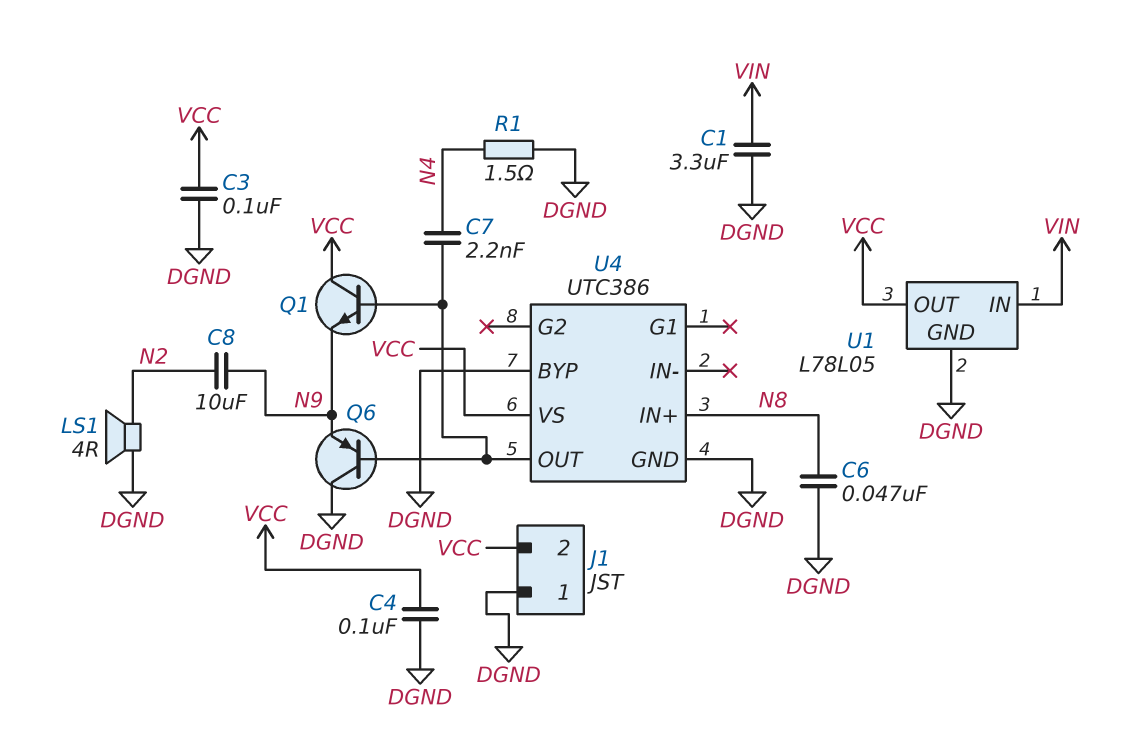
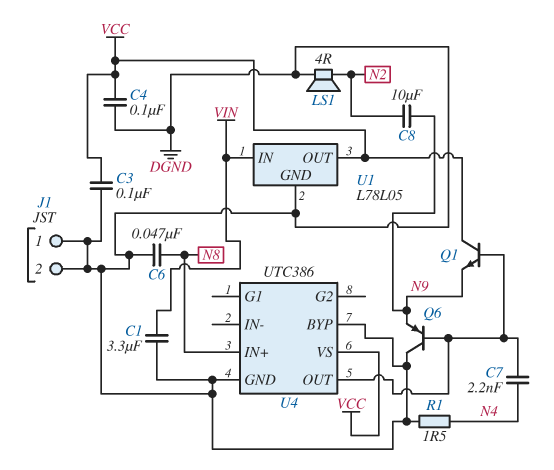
J1 pin 2: VCC -> DGND

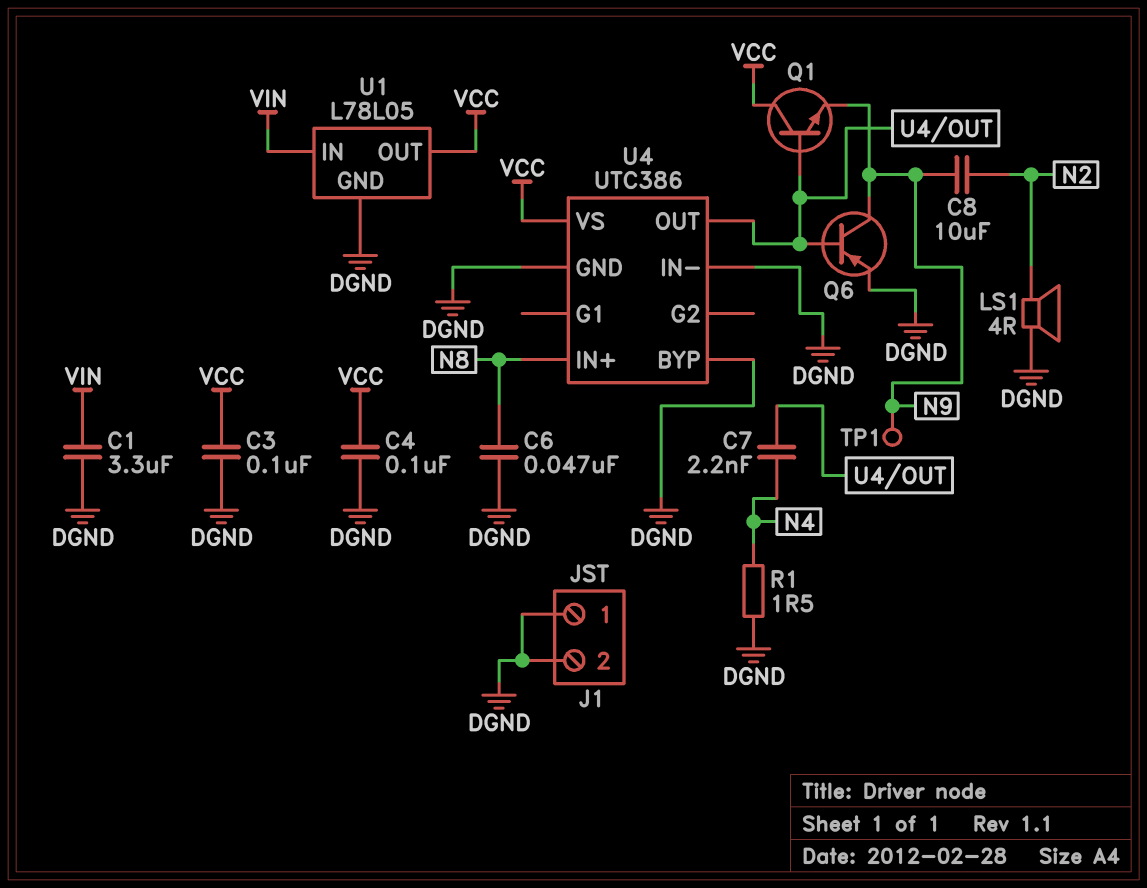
Q6: PNP (B U4/OUT, C DGND, E N9) -> PNP (B U4/OUT, C N9, E DGND)
TP1: none -> test point (N9)
U4 pin IN-: none -> DGND

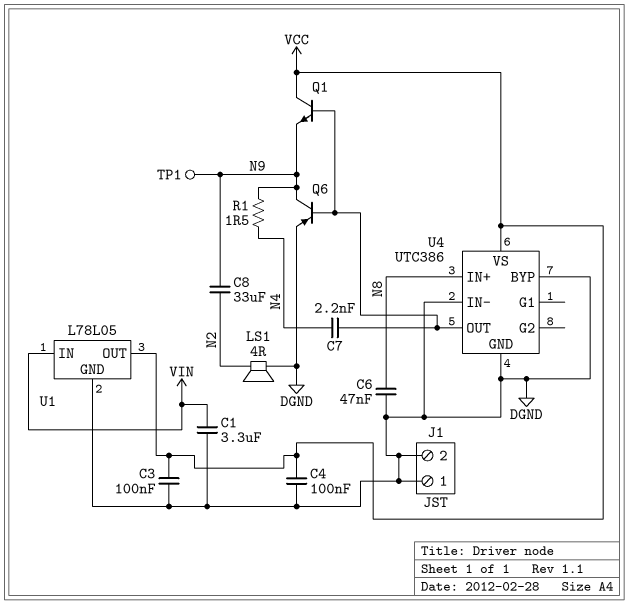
C8: 10uF (N2, N9) -> 33uF (N2, N9)
R1: 1.5 (DGND, N4) -> 1.5 (N4, N9)

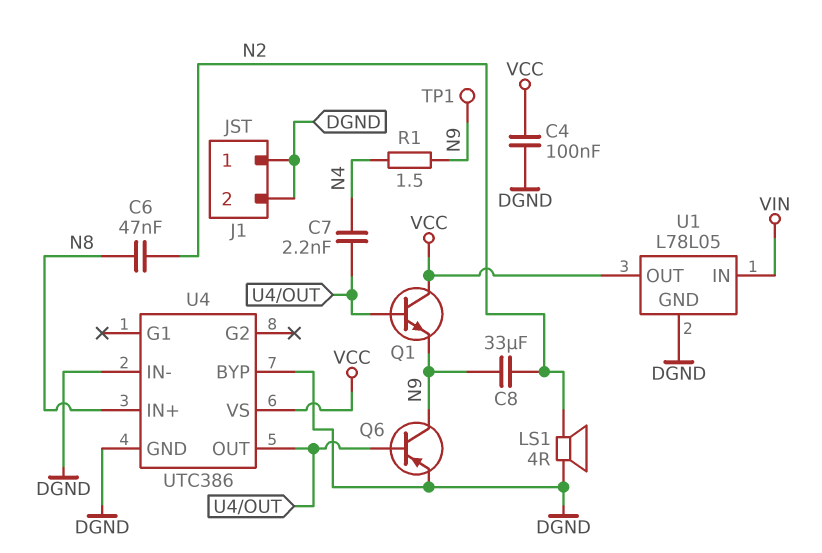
C1: 3.3uF (DGND, VIN) -> none
C3: 100nF (DGND, VCC) -> none
C6: 47nF (DGND, N8) -> 47nF (N2, N8)

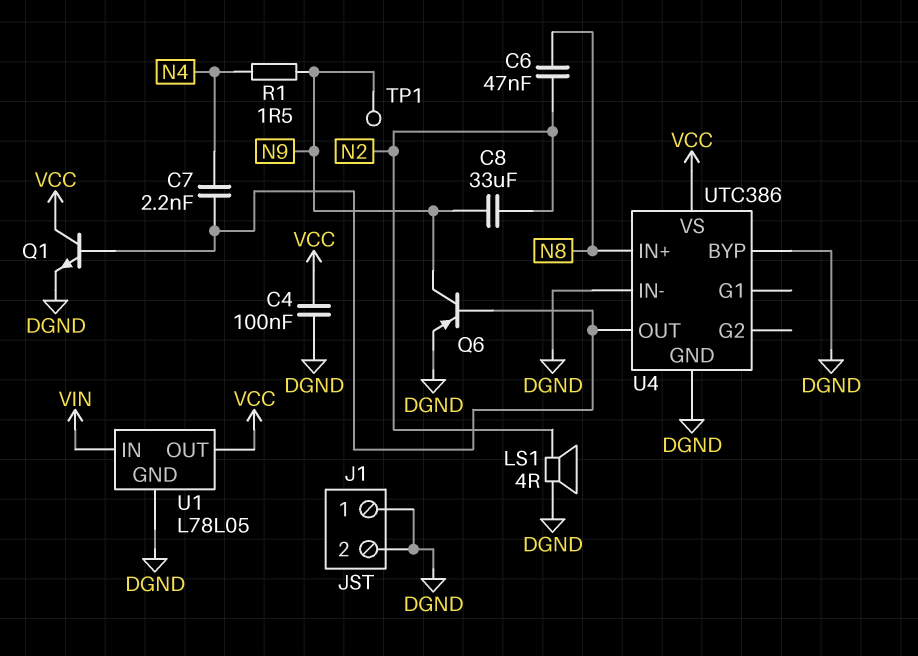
Q1: NPN (B U4/OUT, C VCC, E N9) -> NPN (B U4/OUT, C VCC, E DGND)

